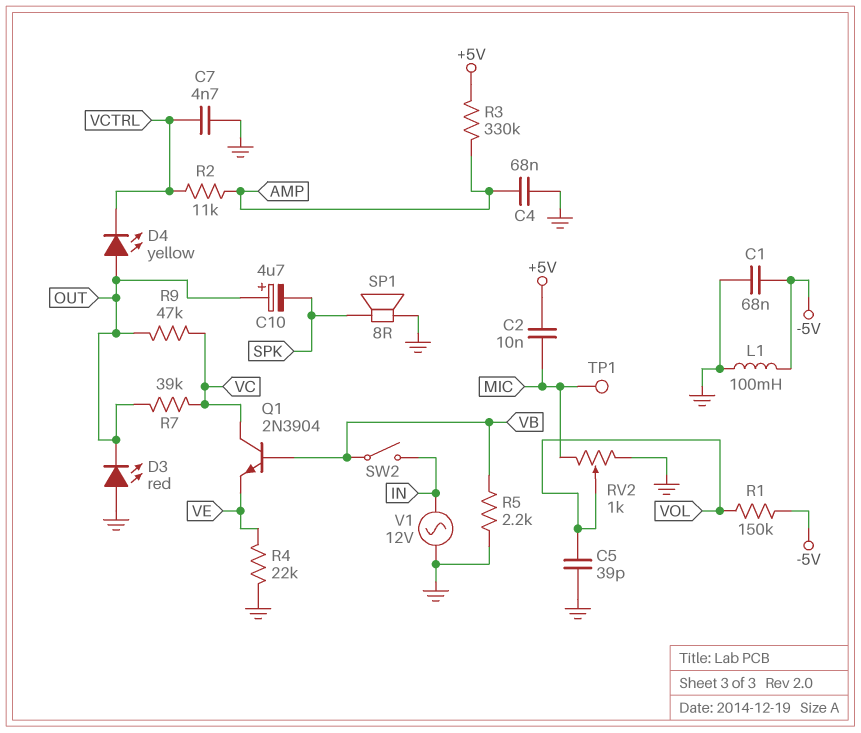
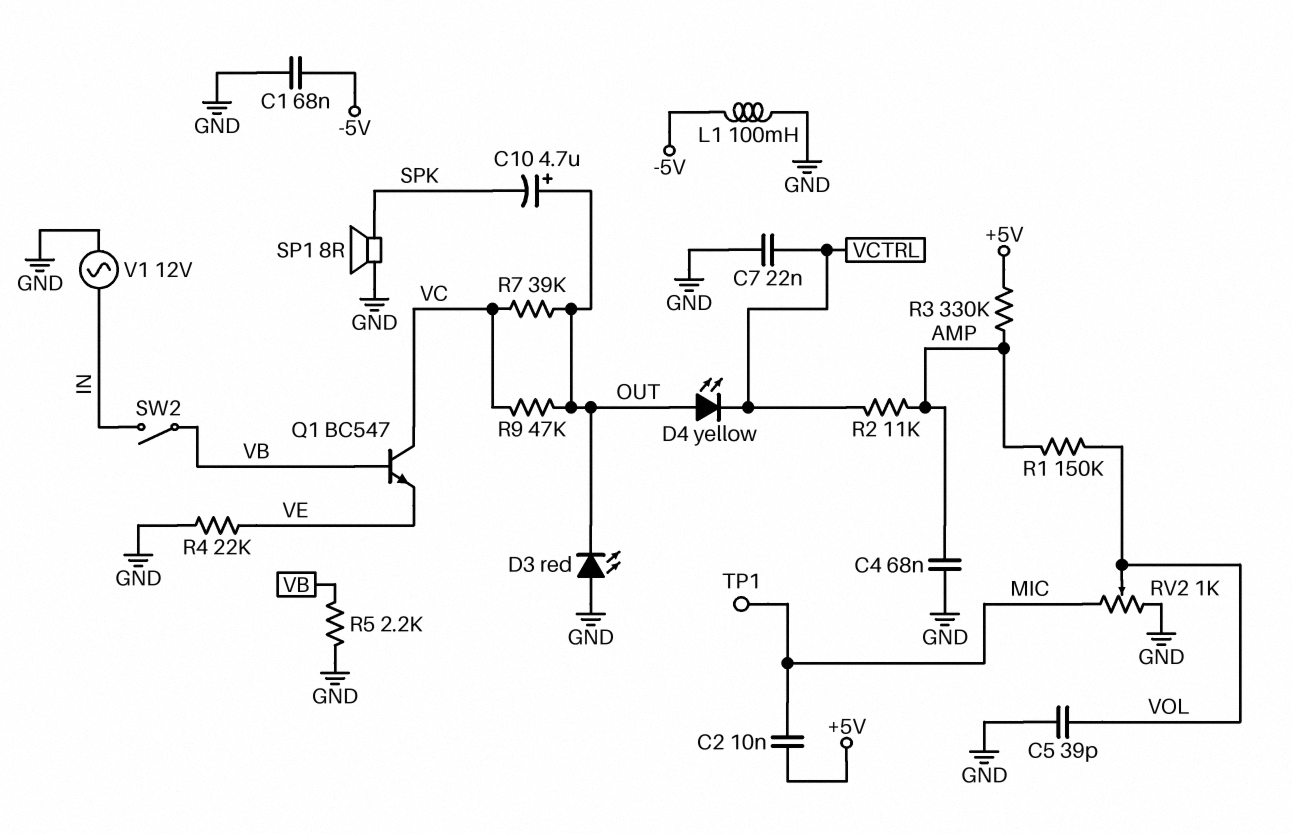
C7: 4.7nF (GND, VCTRL) -> 22nF (GND, VCTRL)
Q1: NPN 2N3904 (B VB, C VC, E VE) -> NPN BC547 (B VB, C VC, E VE)
R1: 150k (-5V, VOL) -> 150k (AMP, VOL)

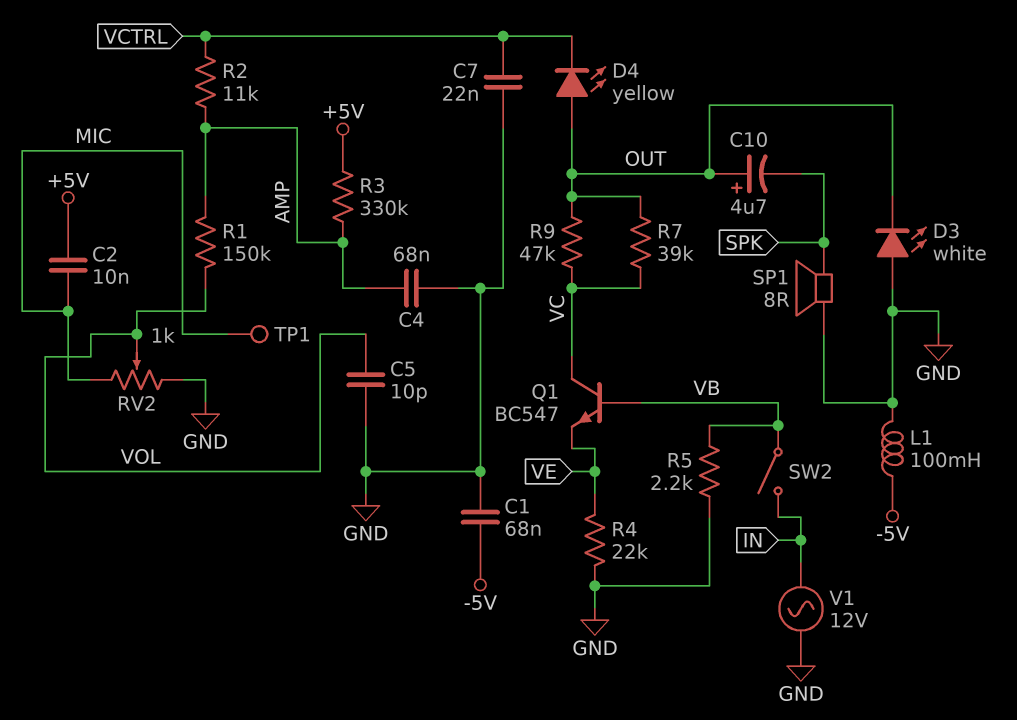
C5: 39pF (GND, VOL) -> 10pF (GND, VOL)
D3: LED red (A GND, K OUT) -> LED white (A GND, K OUT)

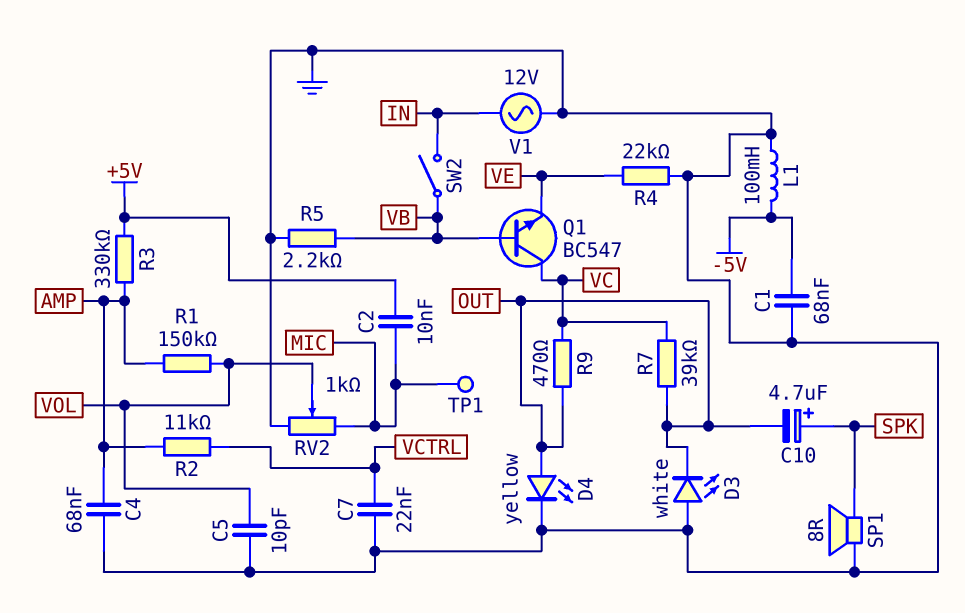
C10: 4.7uF (plus OUT, minus SPK) -> 4.7uF (plus SPK, minus OUT)
D4: LED yellow (A OUT, K VCTRL) -> LED yellow (A OUT, K GND)
R9: 47k (OUT, VC) -> 470 (OUT, VC)

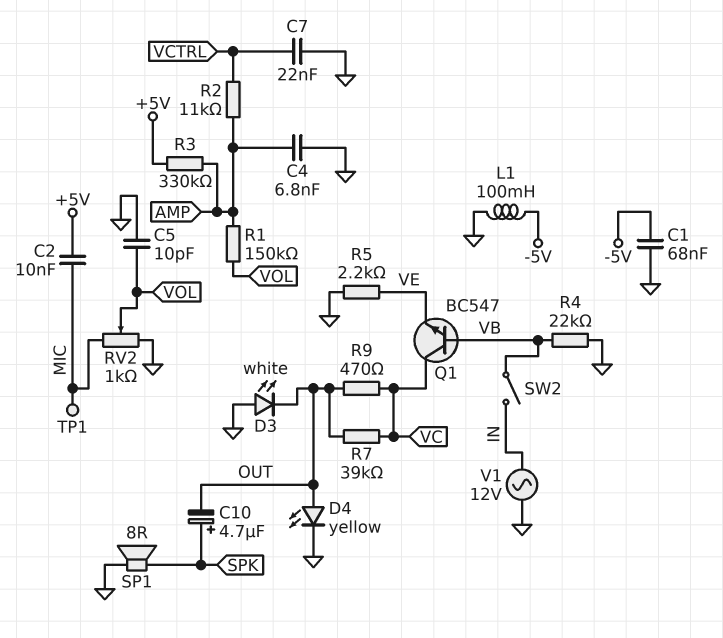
C4: 68nF (AMP, GND) -> 6.8nF (AMP, GND)
R4: 22k (GND, VE) -> 22k (GND, VB)
R5: 2.2k (GND, VB) -> 2.2k (GND, VE)

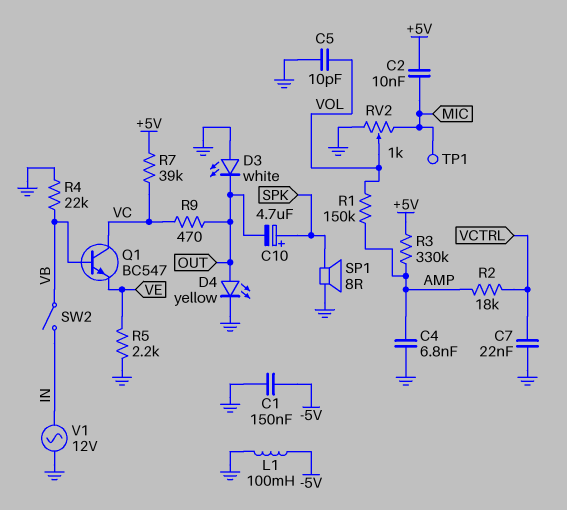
C1: 68nF (-5V, GND) -> 150nF (-5V, GND)
R2: 11k (AMP, VCTRL) -> 18k (AMP, VCTRL)
R7: 39k (OUT, VC) -> 39k (+5V, VC)

